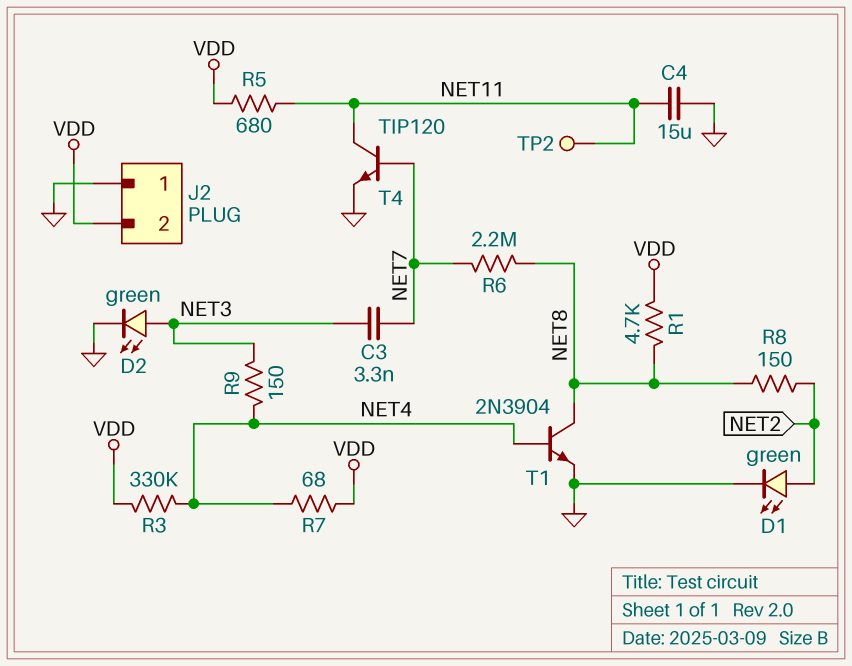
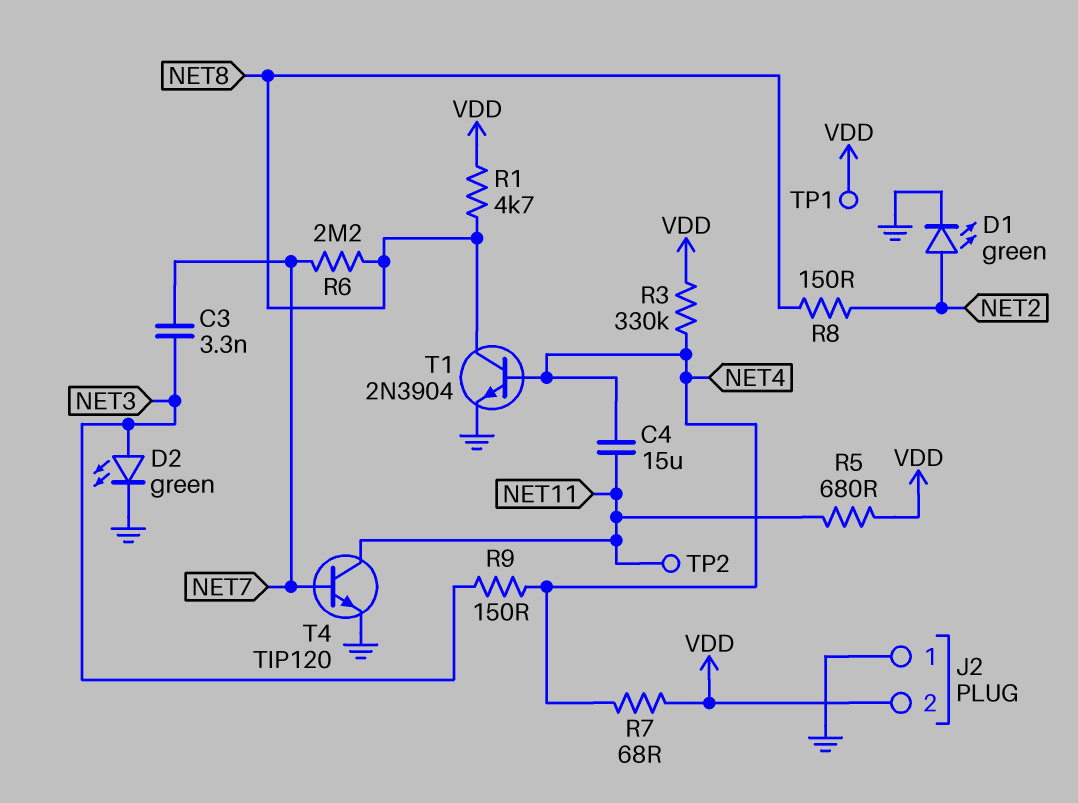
C4: 15uF (GND, NET11) -> 15uF (NET4, NET11)
TP1: none -> test point (VDD)

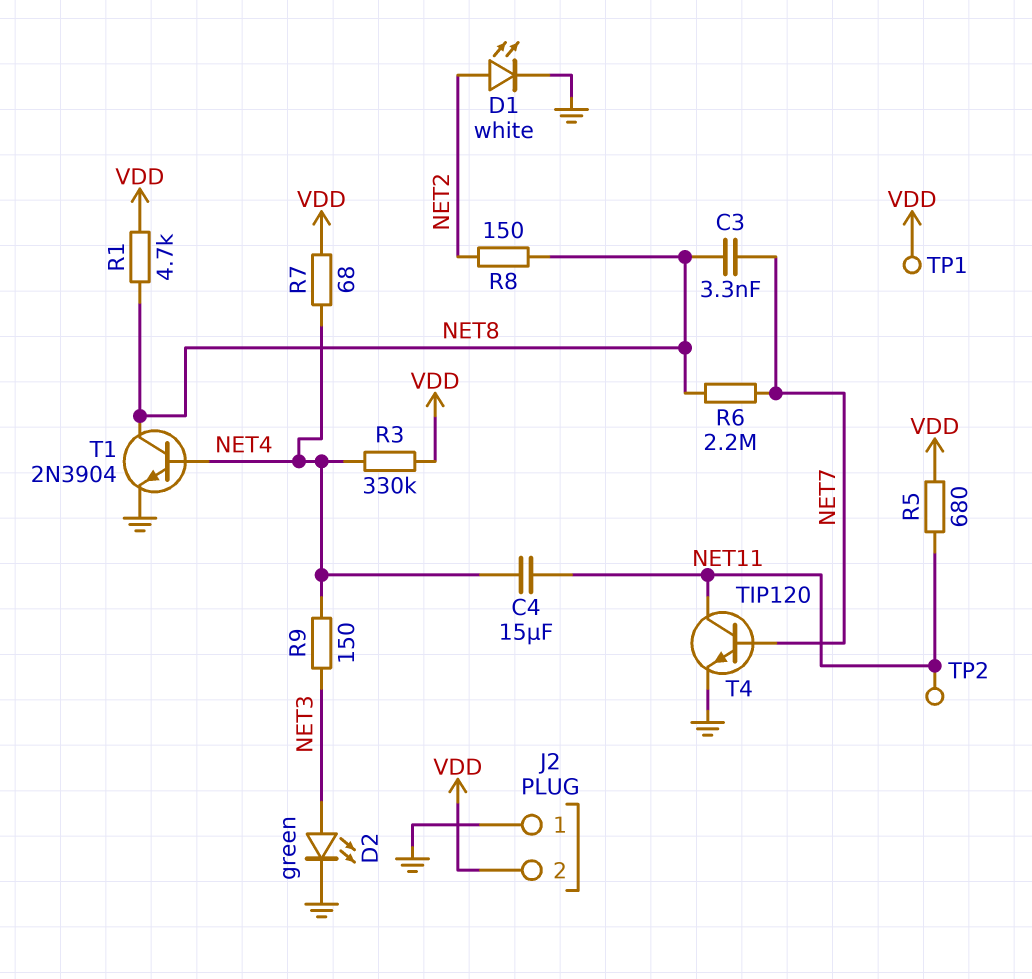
C3: 3.3nF (NET3, NET7) -> 3.3nF (NET7, NET8)
D1: LED green (A NET2, K GND) -> LED white (A NET2, K GND)

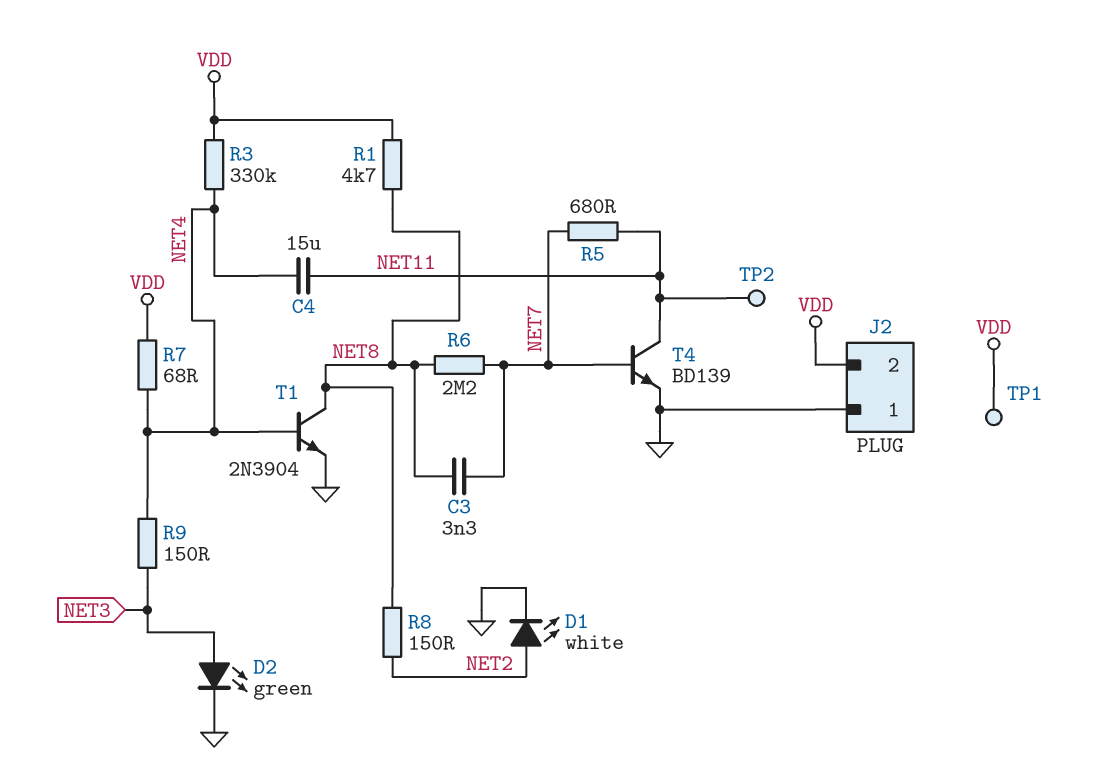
R5: 680 (NET11, VDD) -> 680 (NET7, NET11)
T4: NPN TIP120 (B NET7, C NET11, E GND) -> NPN BD139 (B NET7, C NET11, E GND)

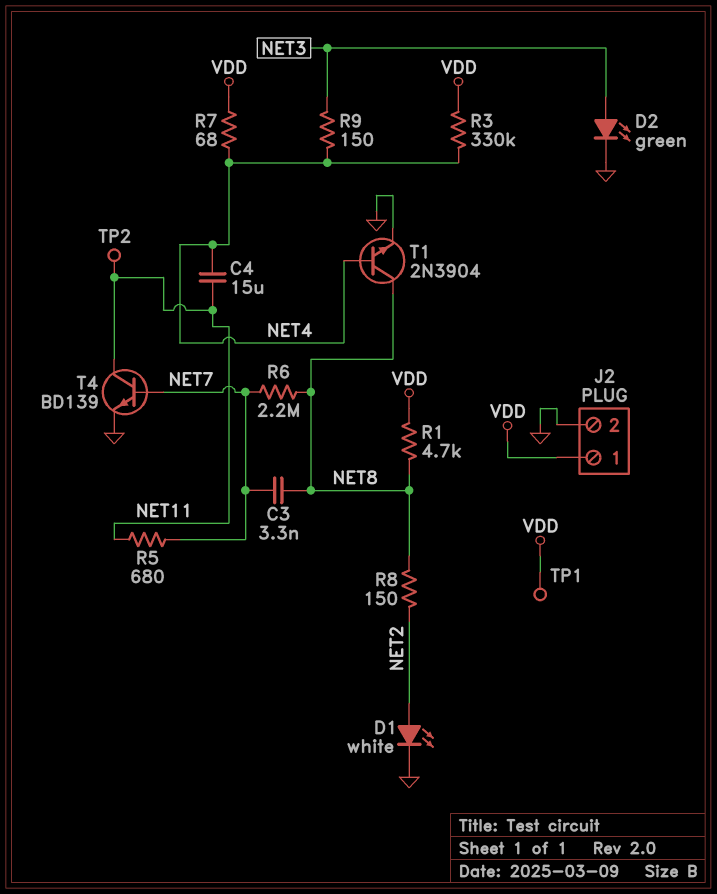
J2 pin 1: GND -> VDD
J2 pin 2: VDD -> GND

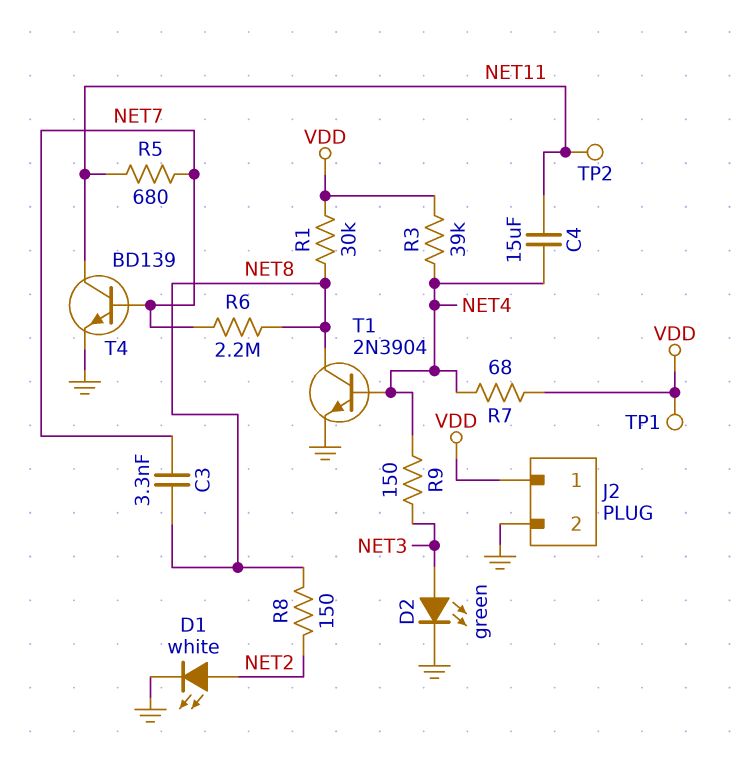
R1: 4.7k (NET8, VDD) -> 30k (NET8, VDD)
R3: 330k (NET4, VDD) -> 39k (NET4, VDD)

